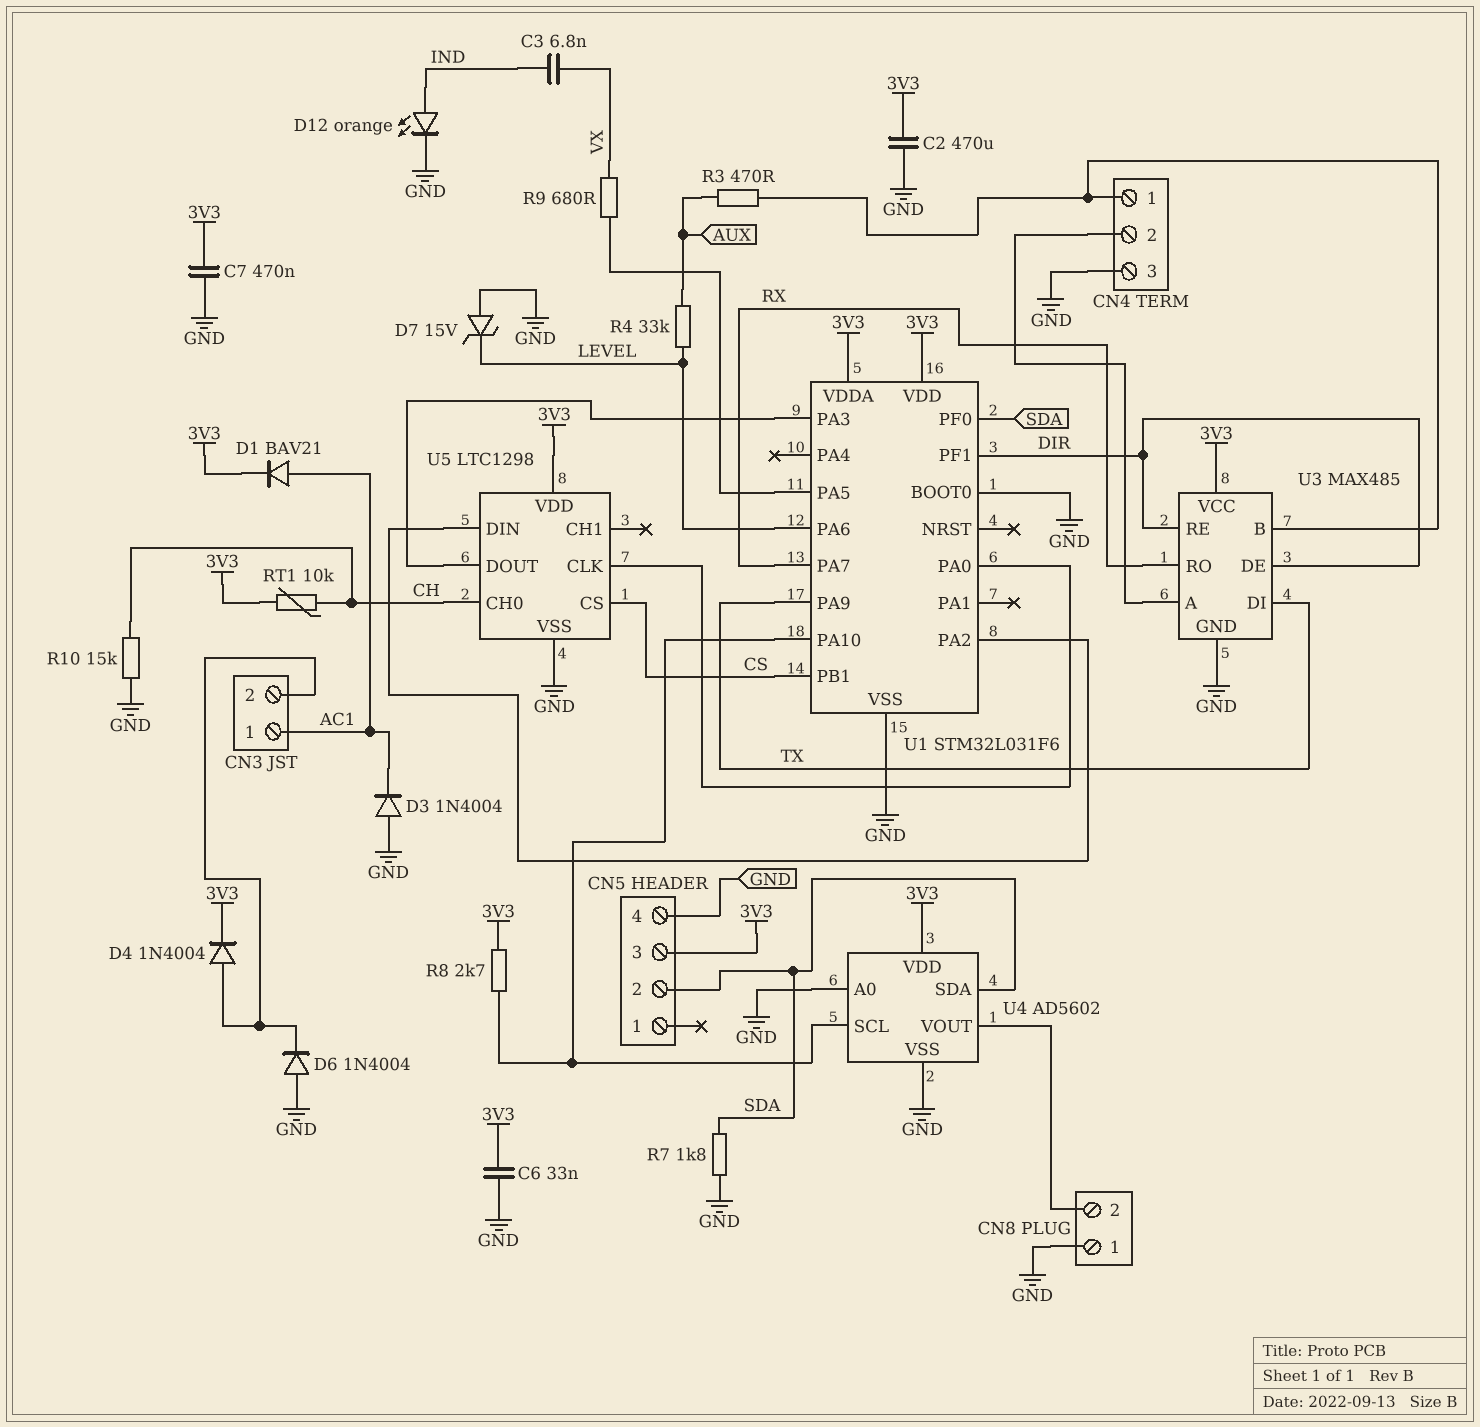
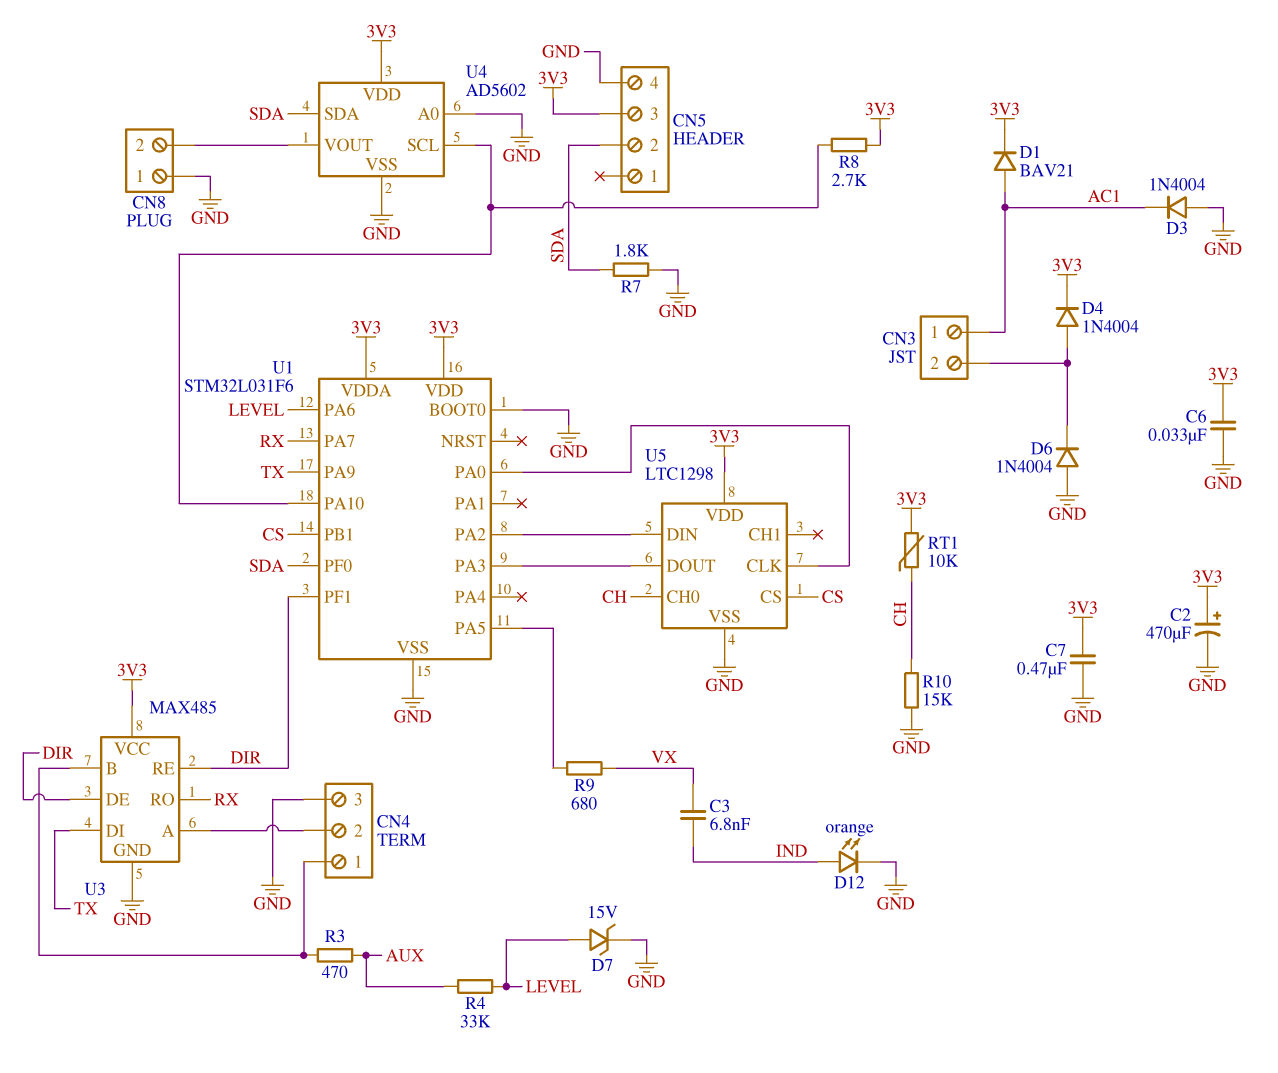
C2: 470uF (3V3, GND) -> 470uF (plus 3V3, minus GND)
D7: zener 15V (A GND, K LEVEL) -> zener 15V (A LEVEL, K GND)

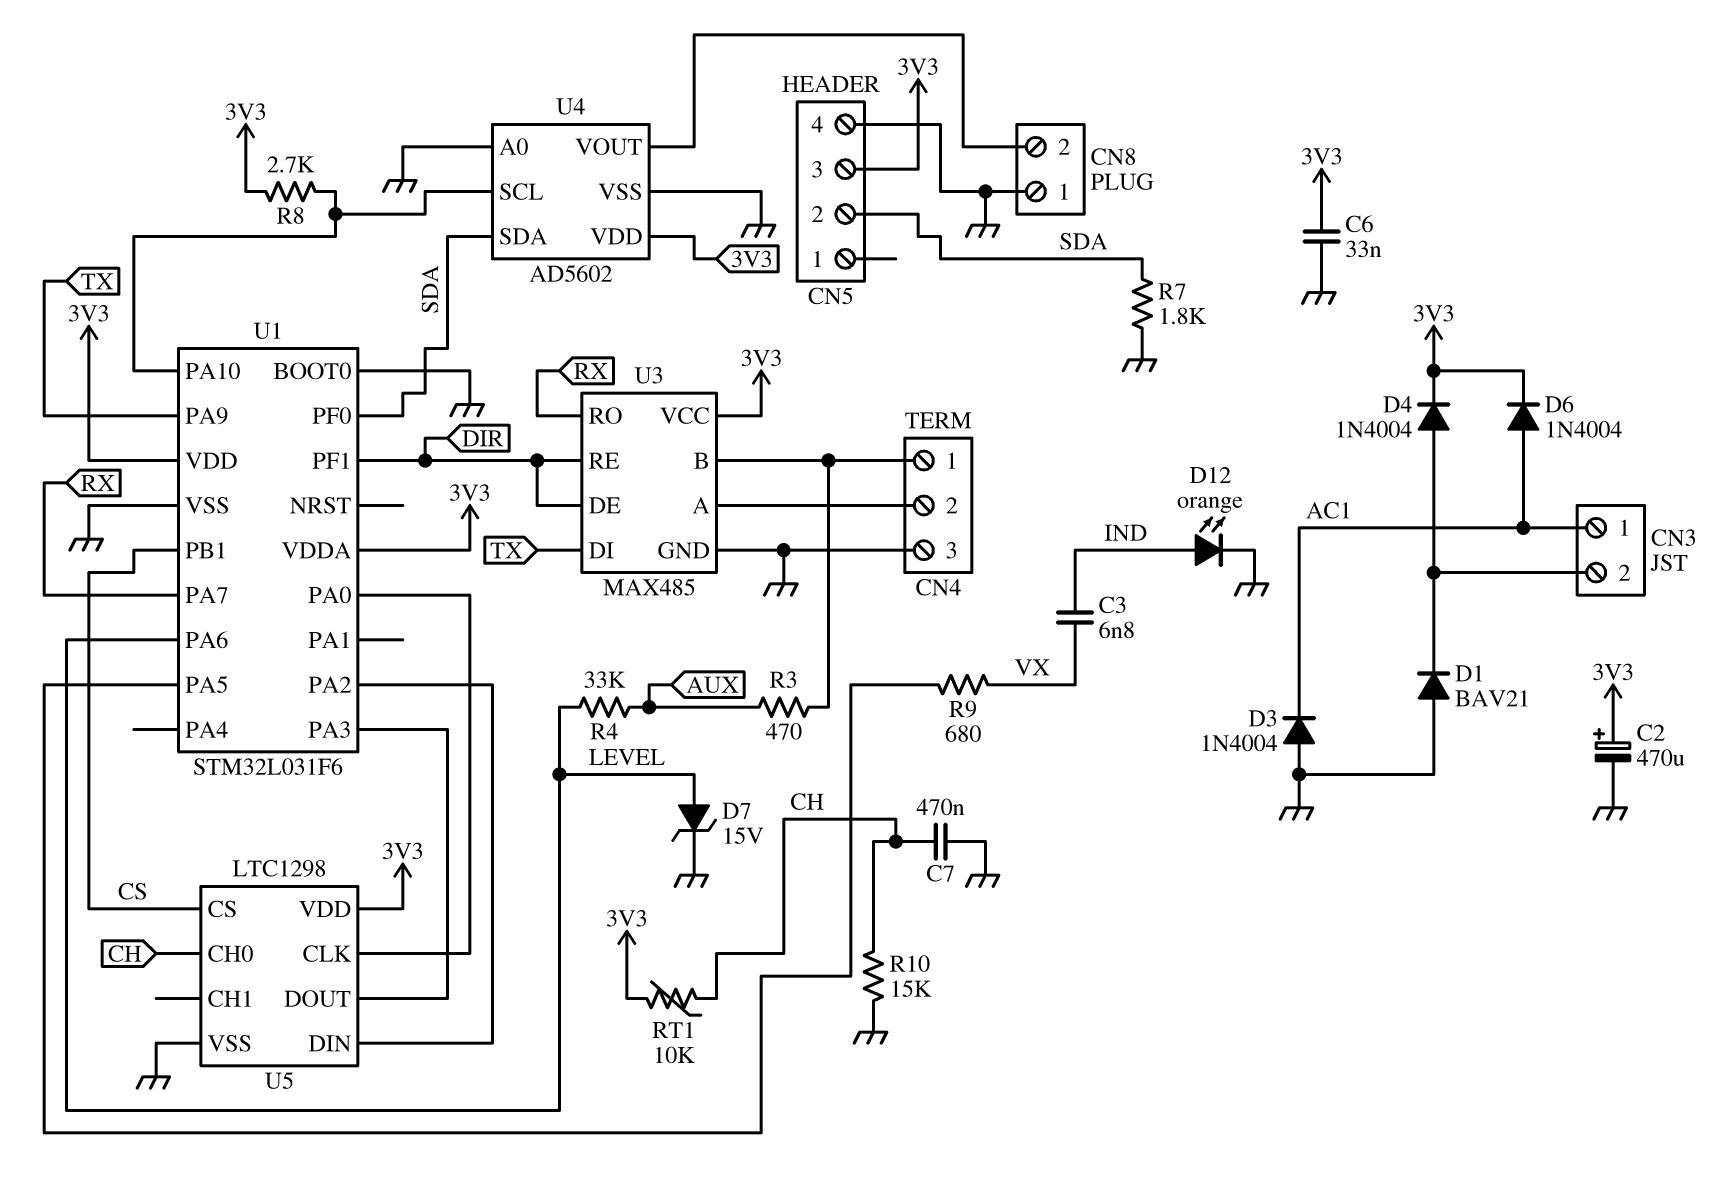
C7: 470nF (3V3, GND) -> 470nF (CH, GND)
D1: diode BAV21 (A AC1, K 3V3) -> diode BAV21 (A GND, K CN3/2)
D6: diode 1N4004 (A GND, K CN3/2) -> diode 1N4004 (A AC1, K 3V3)

